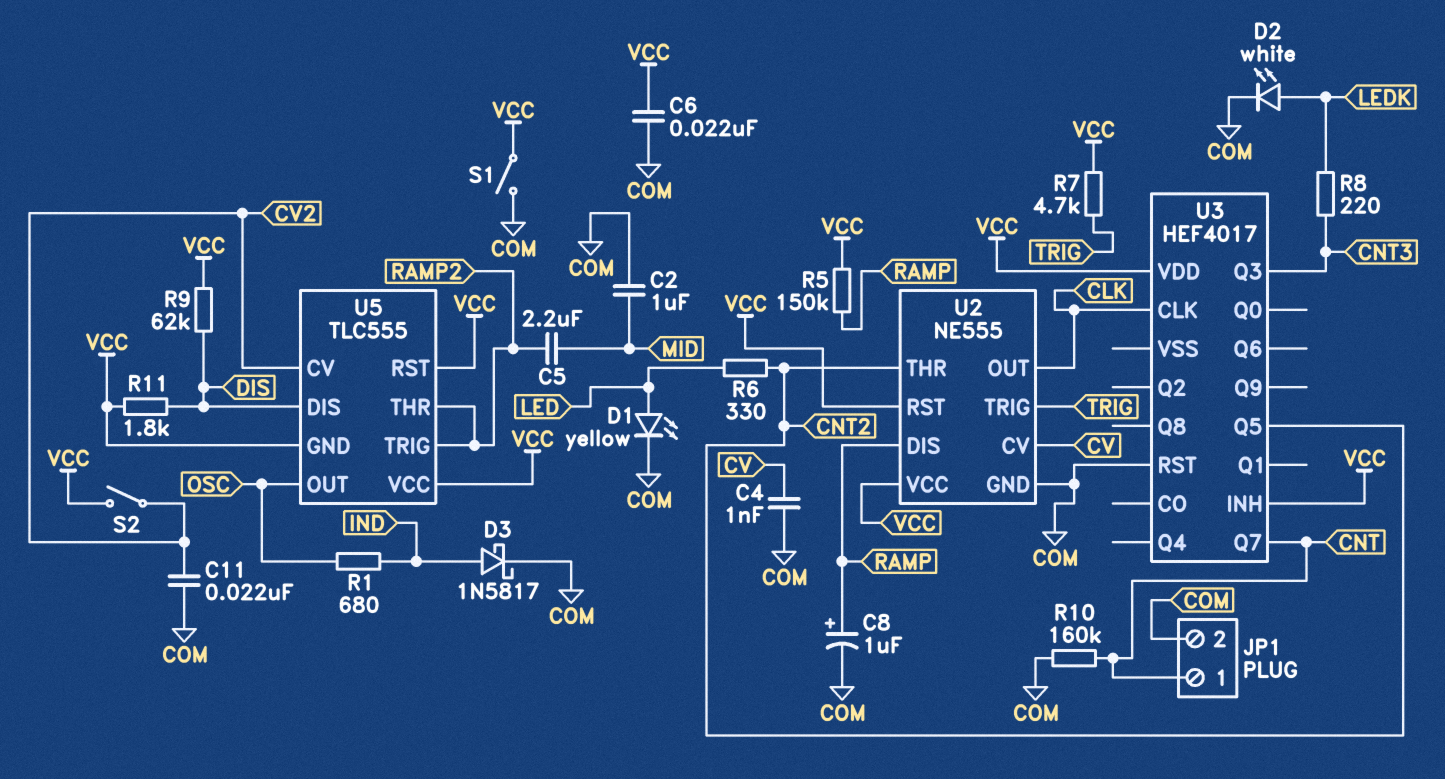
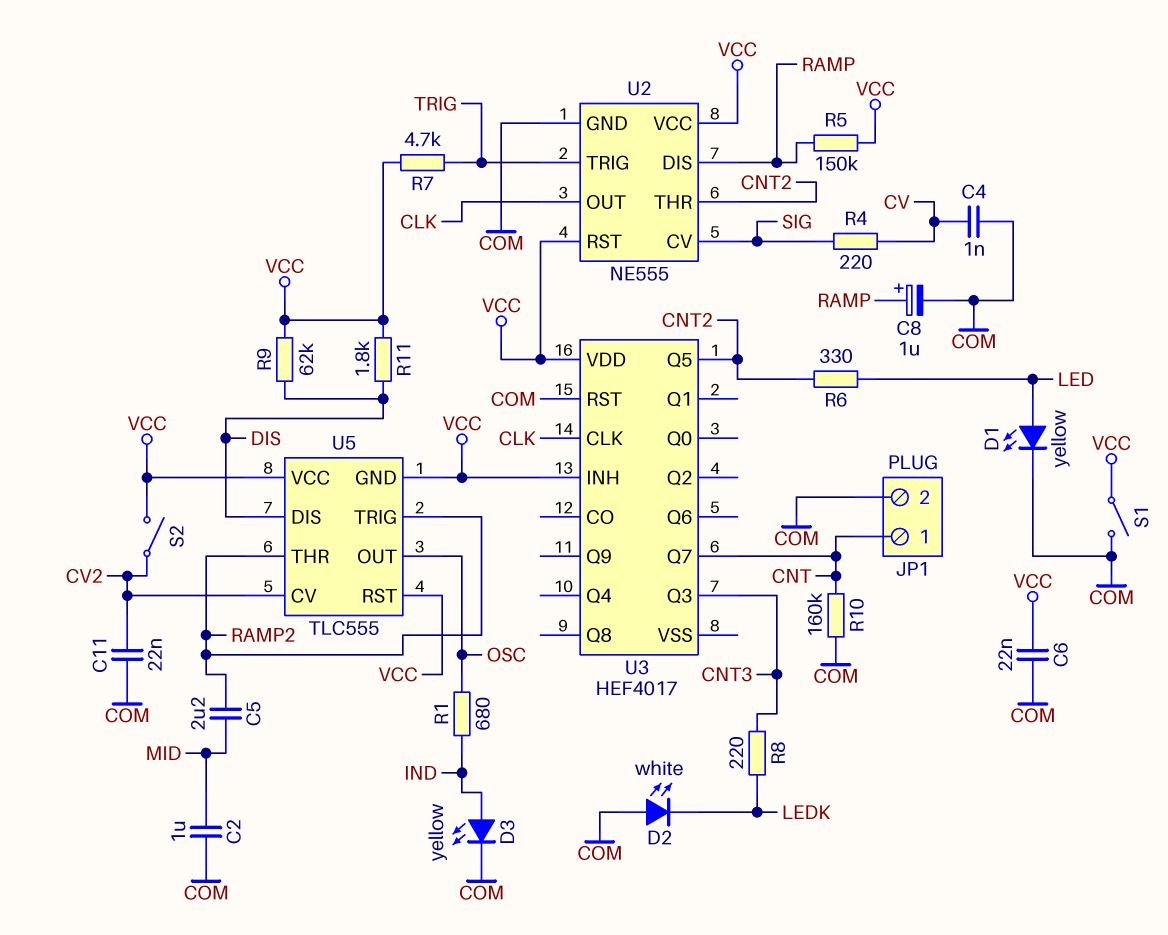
D2: LED white (A LEDK, K COM) -> LED white (A COM, K LEDK)
D3: schottky 1N5817 (A IND, K COM) -> LED yellow (A IND, K COM)
R4: none -> 220 (CV, SIG)
U2 pin CV: CV -> SIG

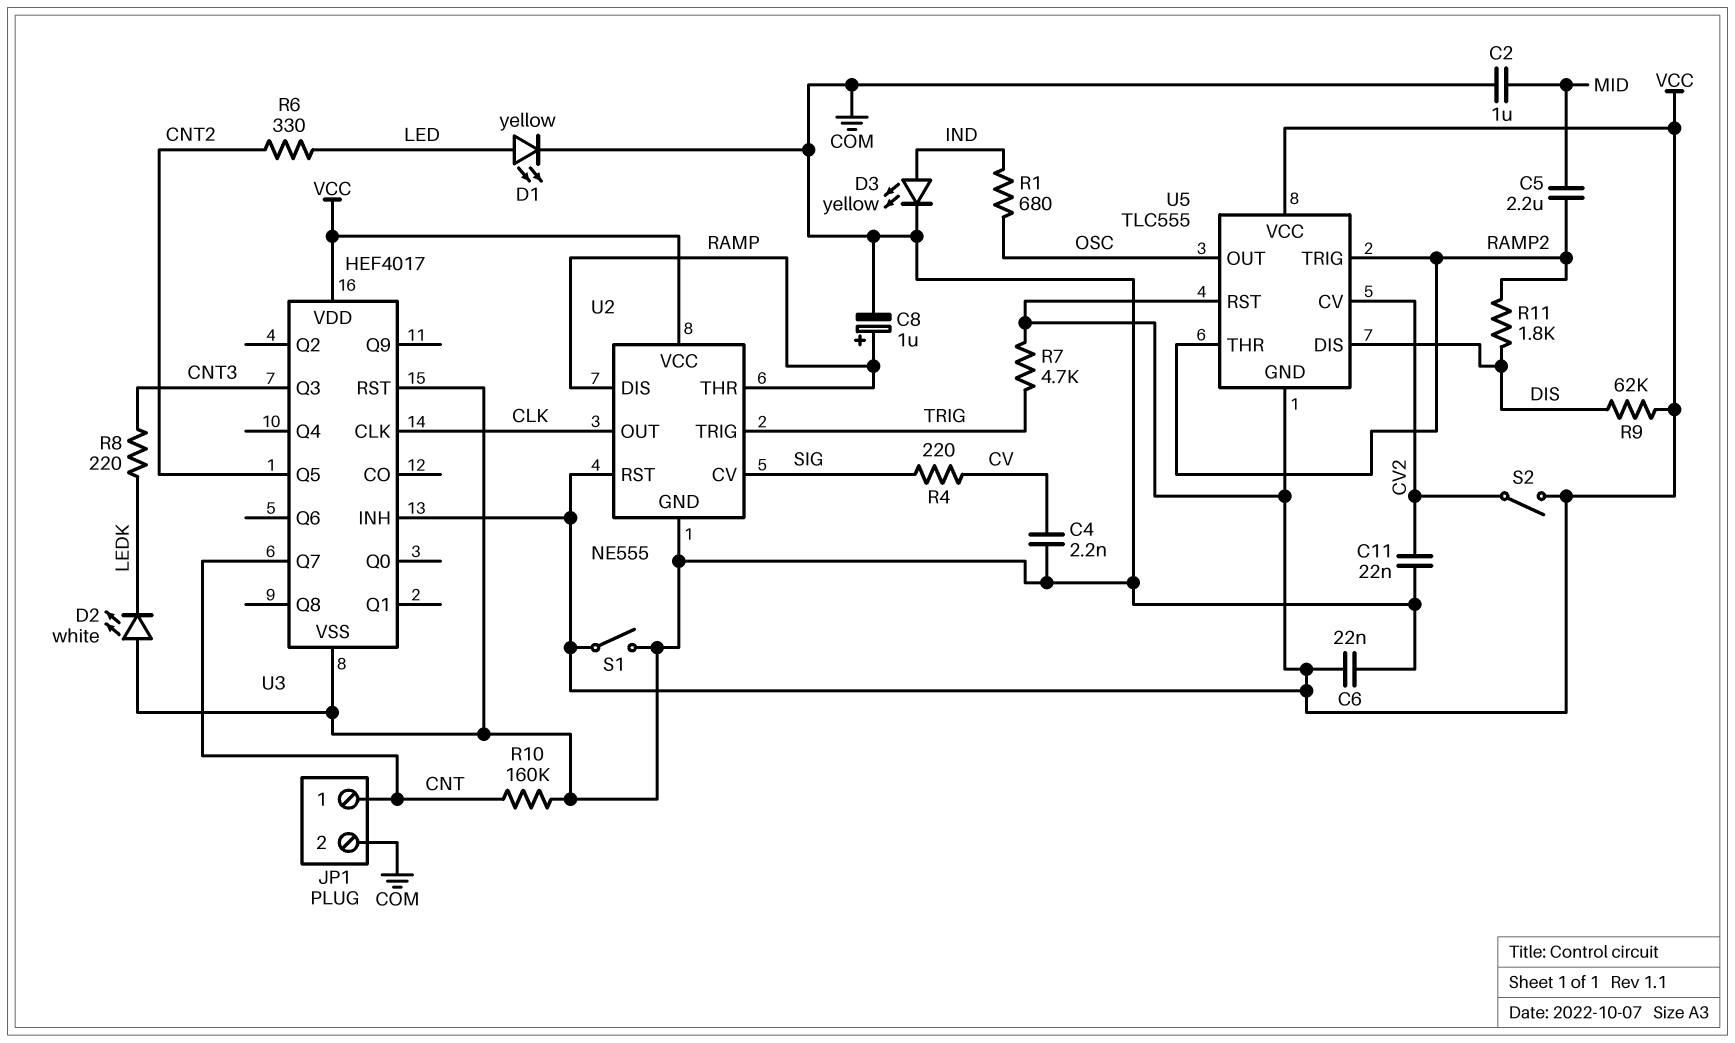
C4: 1nF (COM, CV) -> 2.2nF (COM, CV)
R5: 150k (RAMP, VCC) -> none
R11: 1.8k (DIS, VCC) -> 1.8k (DIS, RAMP2)
U2 pin THR: CNT2 -> RAMP
U3 pin VSS: none -> COM

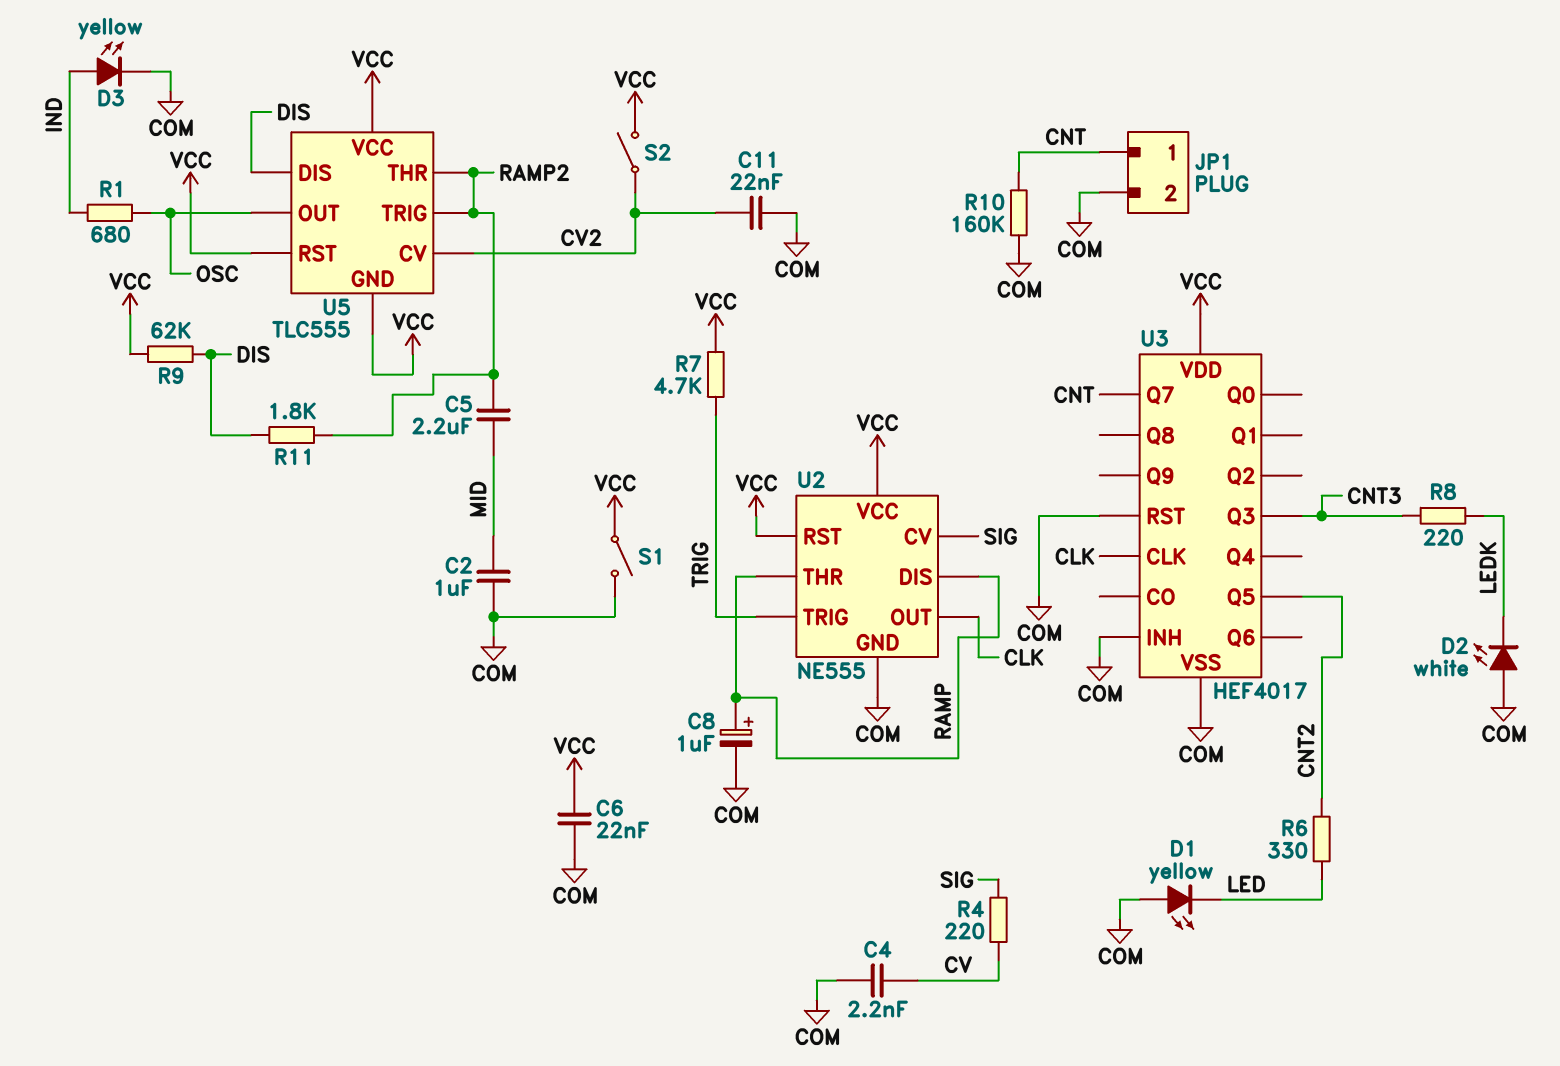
D1: LED yellow (A LED, K COM) -> LED yellow (A COM, K LED)
U3 pin INH: VCC -> COM

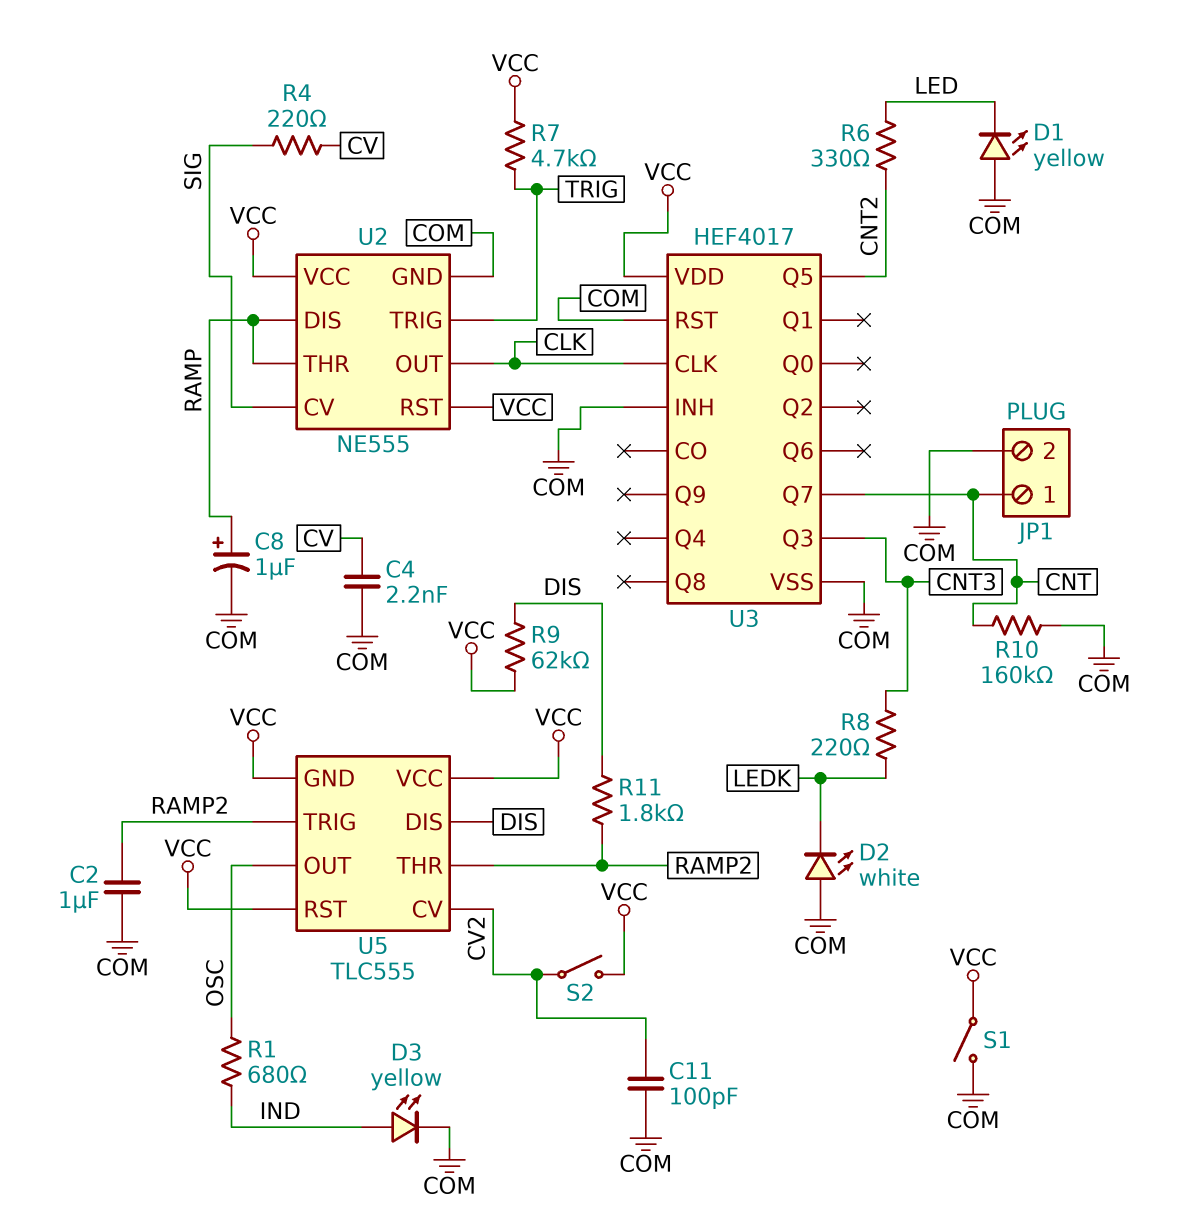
C2: 1uF (COM, MID) -> 1uF (COM, RAMP2)
C5: 2.2uF (MID, RAMP2) -> none
C6: 22nF (COM, VCC) -> none
C11: 22nF (COM, CV2) -> 100pF (COM, CV2)

